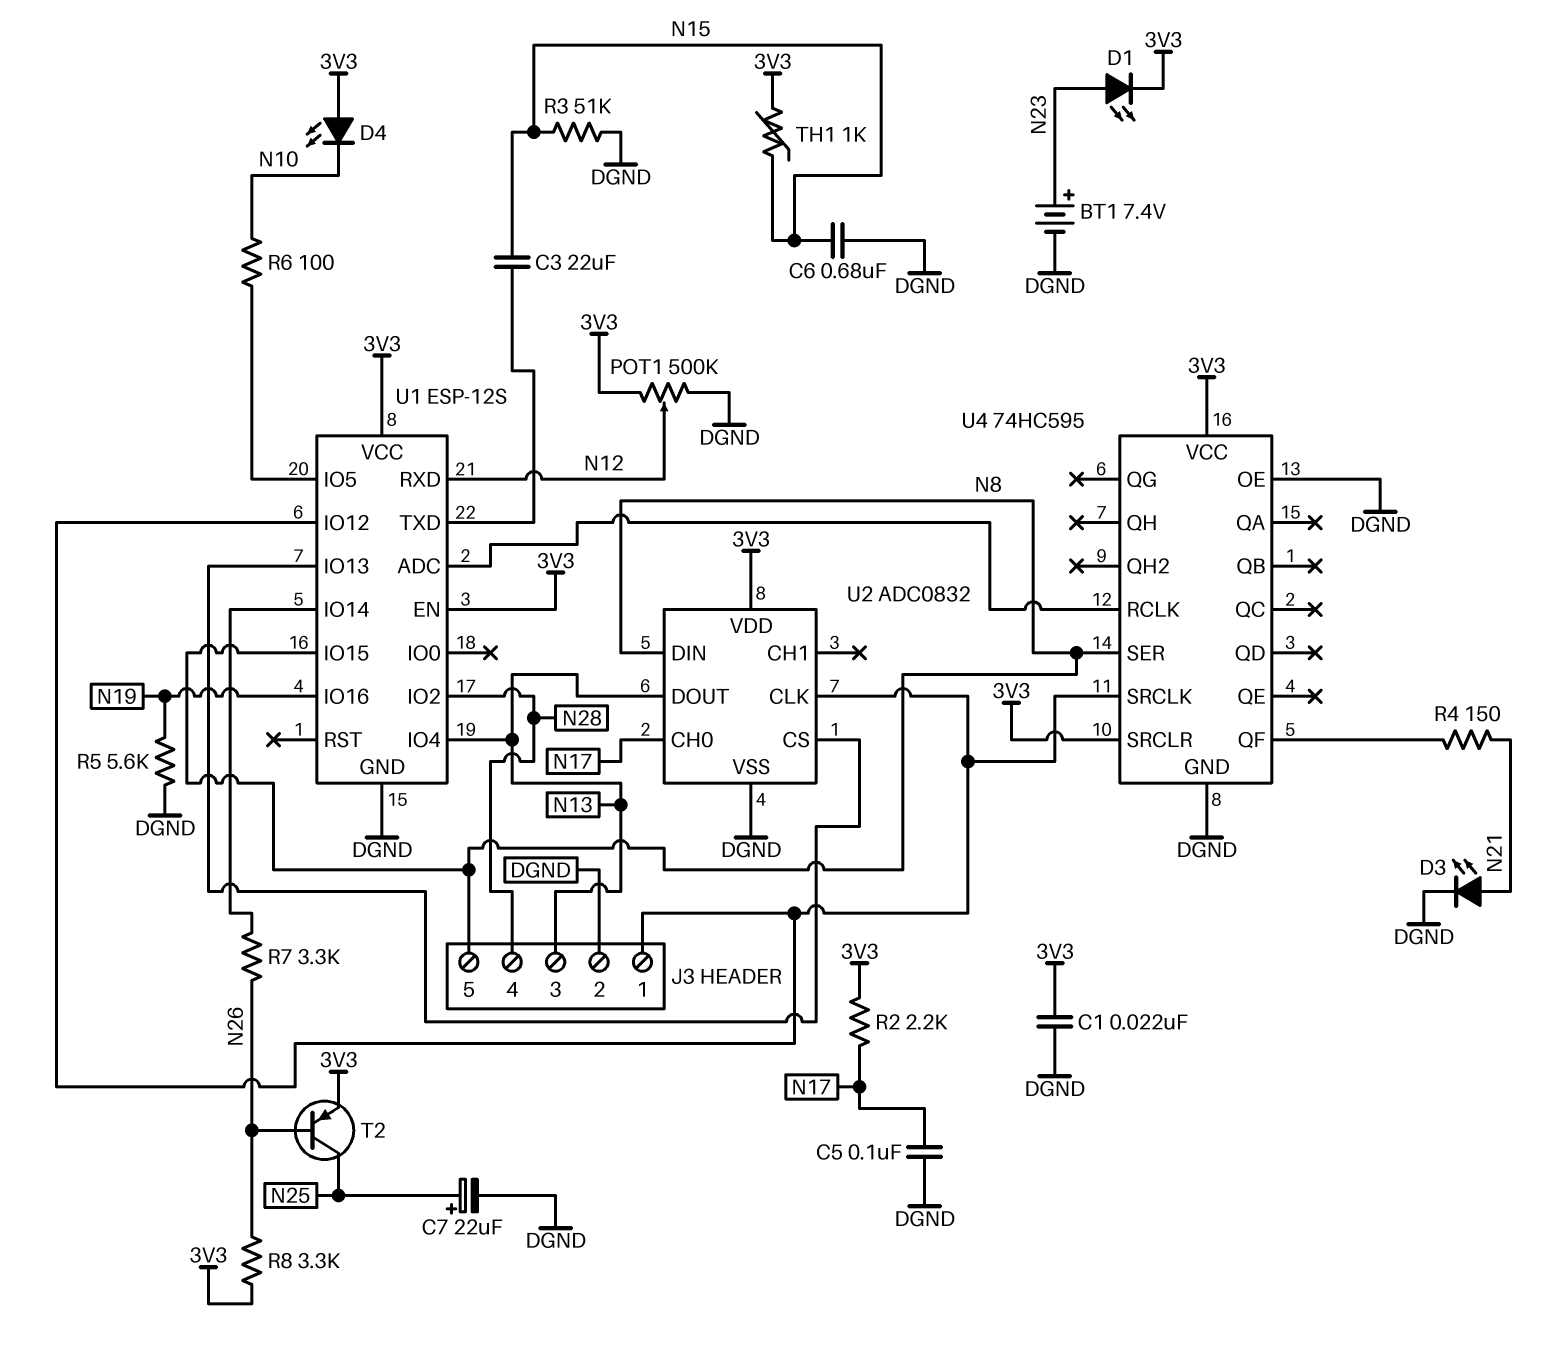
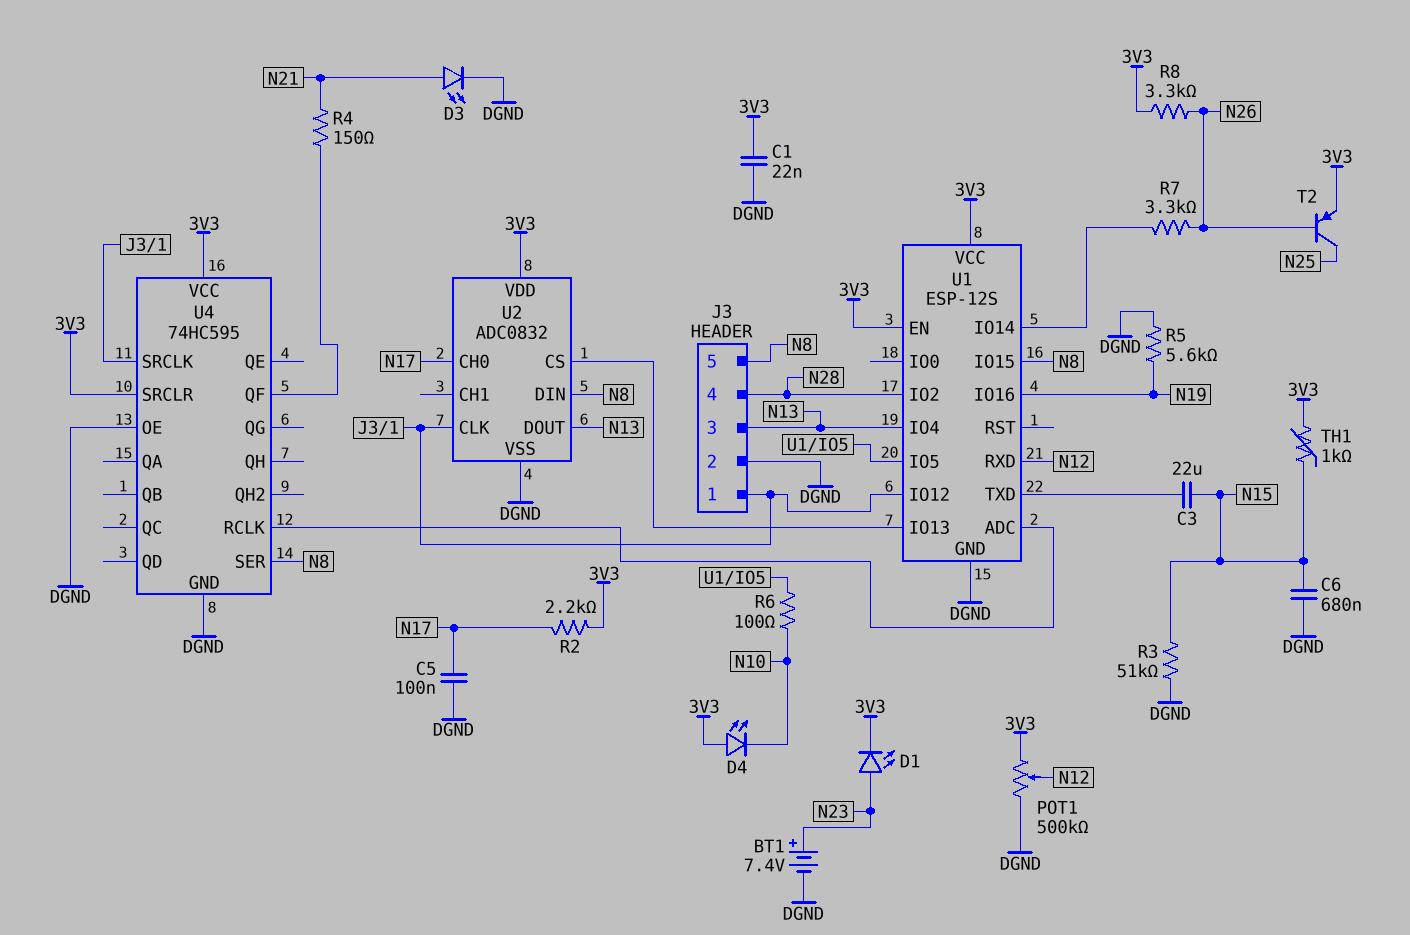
C7: 22uF (plus N25, minus DGND) -> none

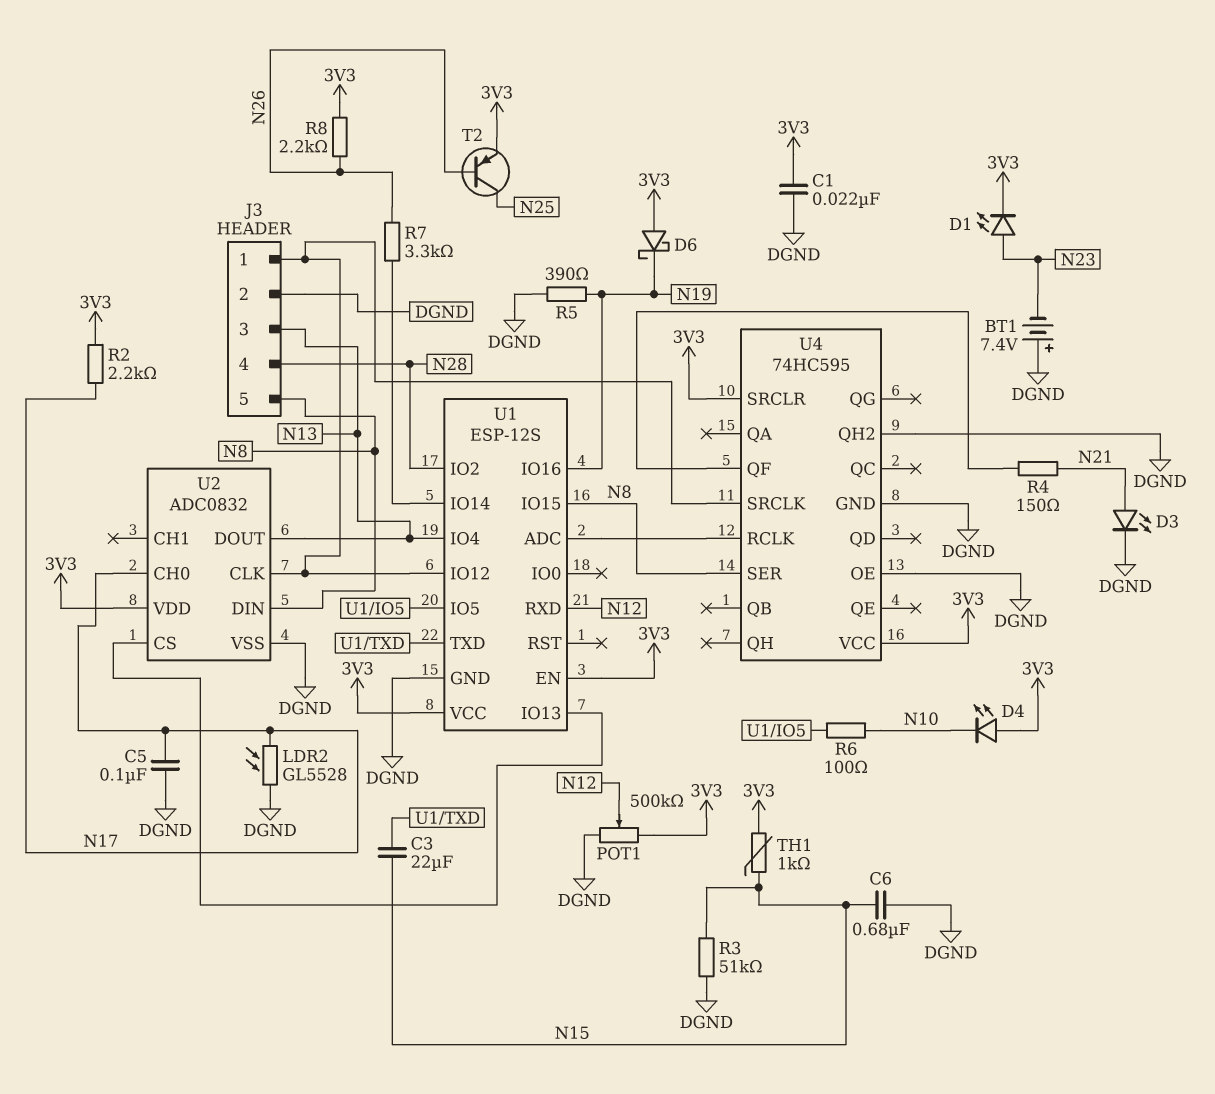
BT1: 7.4V (plus N23, minus DGND) -> 7.4V (plus DGND, minus N23)
D6: none -> schottky (A 3V3, K N19)
LDR2: none -> GL5528 (DGND, N17)
R5: 5.6k (DGND, N19) -> 390 (DGND, N19)
R8: 3.3k (3V3, N26) -> 2.2k (3V3, N26)
U4 pin QH2: none -> DGND

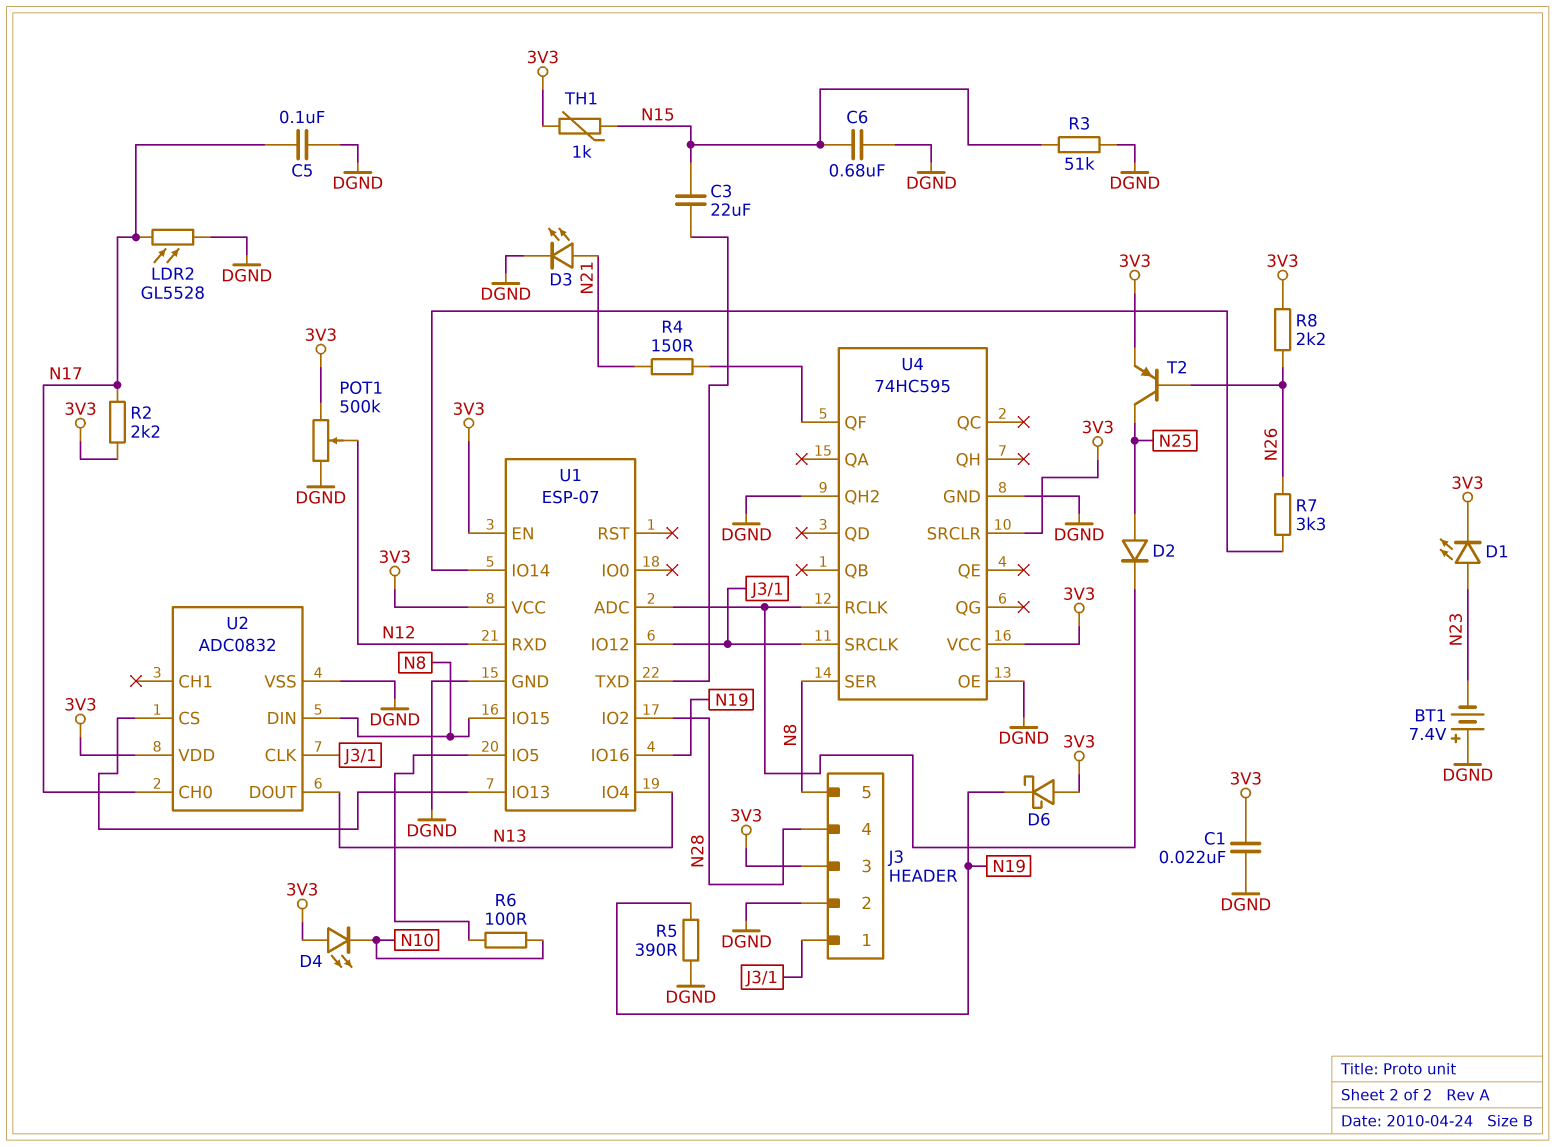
D2: none -> diode (A N25, K U1/ADC)
J3 pin 3: N13 -> 3V3
U1: ESP-12S -> ESP-07

